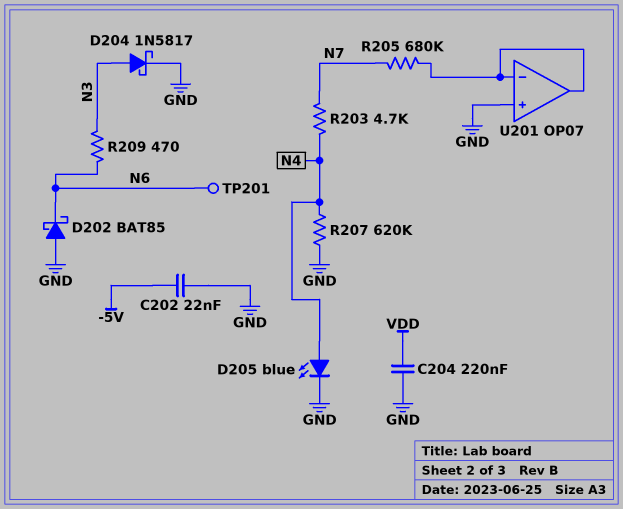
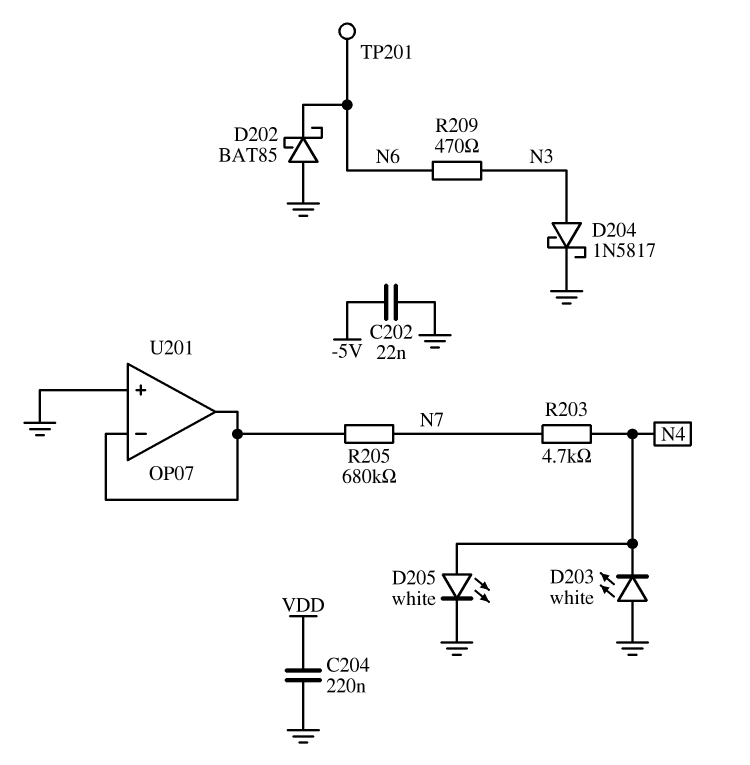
D203: none -> LED white (A GND, K N4)
D205: LED blue (A N4, K GND) -> LED white (A N4, K GND)
R207: 620k (GND, N4) -> none

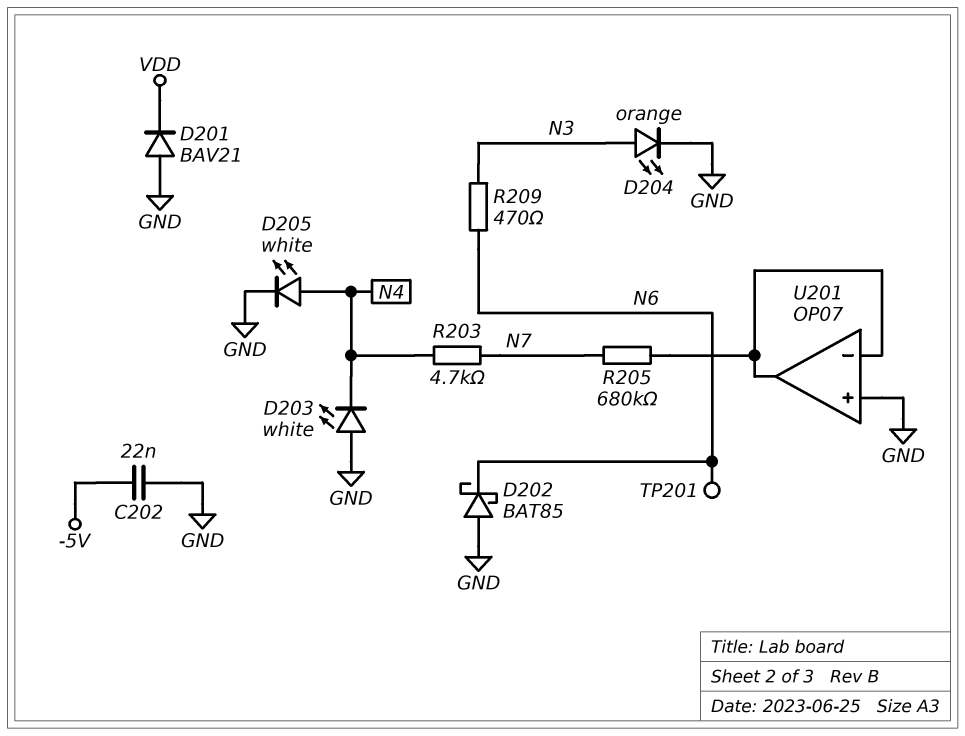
C204: 220nF (GND, VDD) -> none
D201: none -> diode BAV21 (A GND, K VDD)
D204: schottky 1N5817 (A N3, K GND) -> LED orange (A N3, K GND)

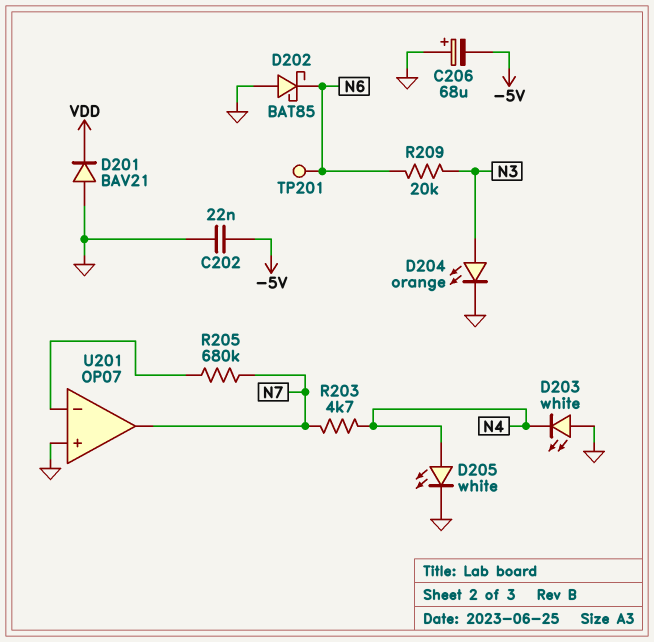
C206: none -> 68uF (plus GND, minus -5V)
R209: 470 (N3, N6) -> 20k (N3, N6)
U201 pin out: U201/in- -> N7

